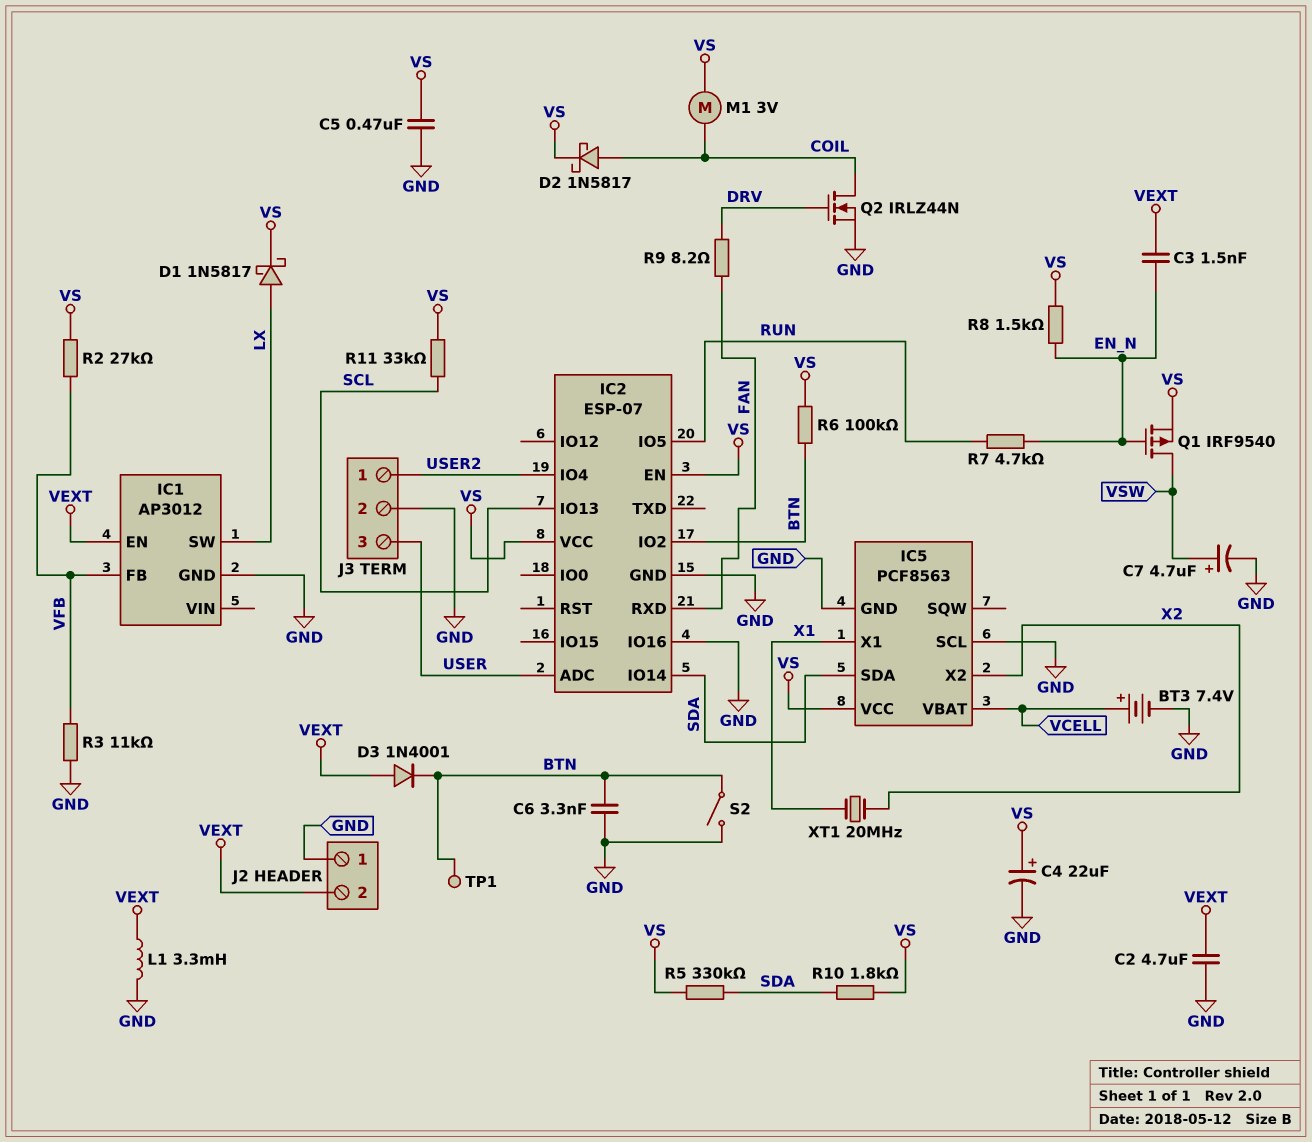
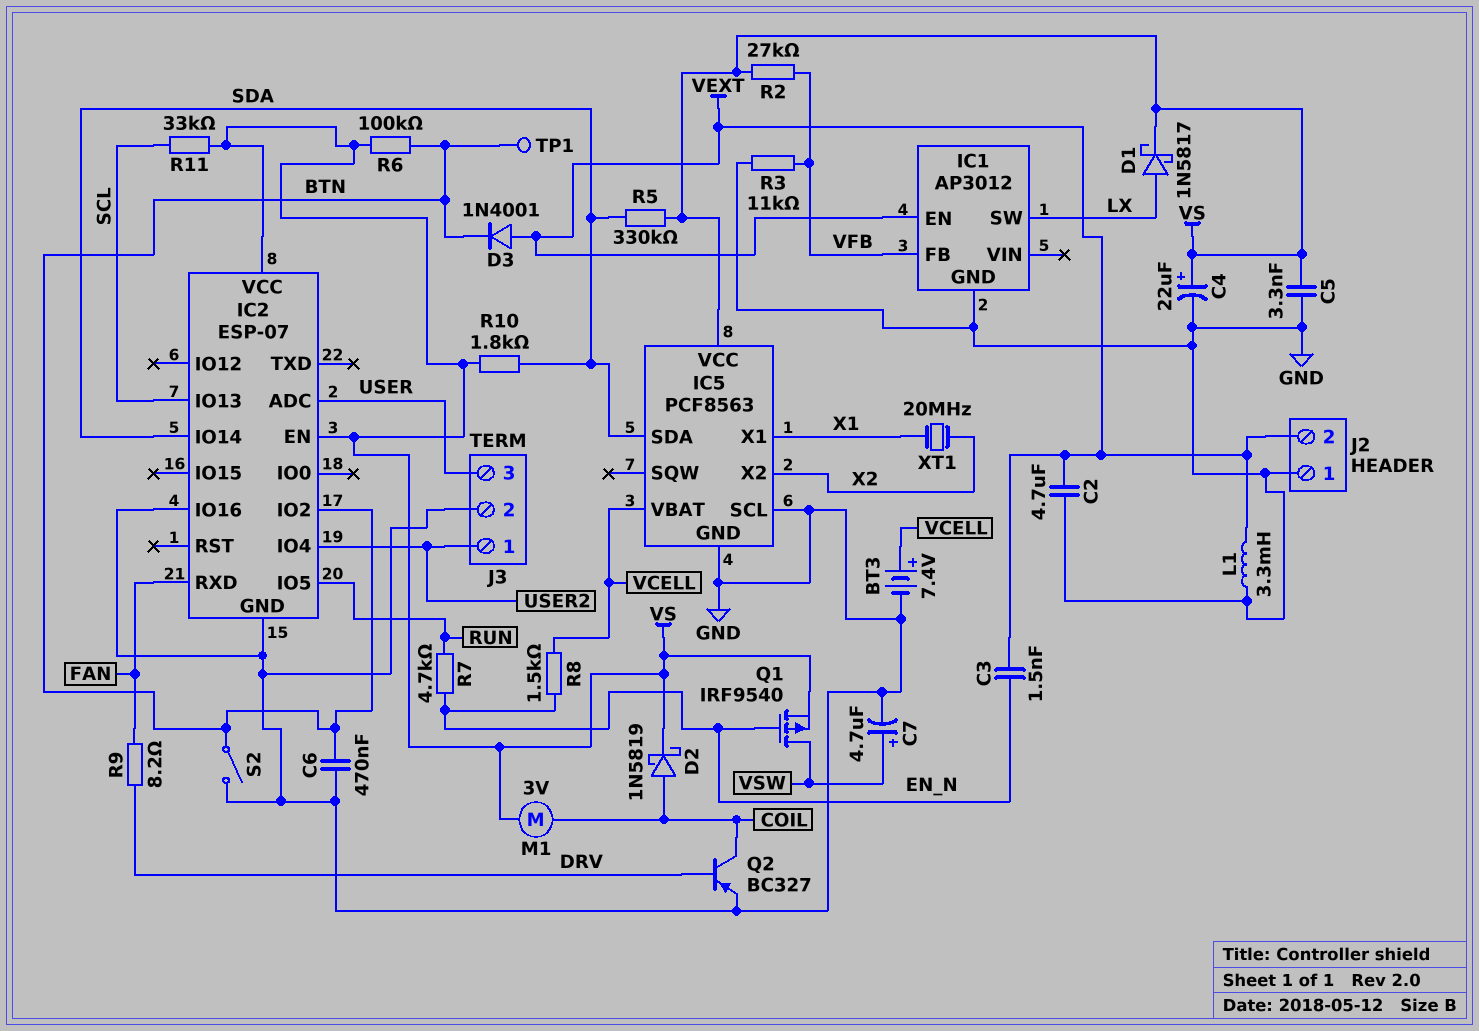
C5: 470nF (GND, VS) -> 3.3nF (GND, VS)
C6: 3.3nF (BTN, GND) -> 470nF (BTN, GND)
D2: schottky 1N5817 (A COIL, K VS) -> schottky 1N5819 (A COIL, K VS)
Q2: NMOS IRLZ44N (G DRV, D COIL, S GND) -> PNP BC327 (B DRV, C COIL, E GND)
R8: 1.5k (EN_N, VS) -> 1.5k (EN_N, VCELL)

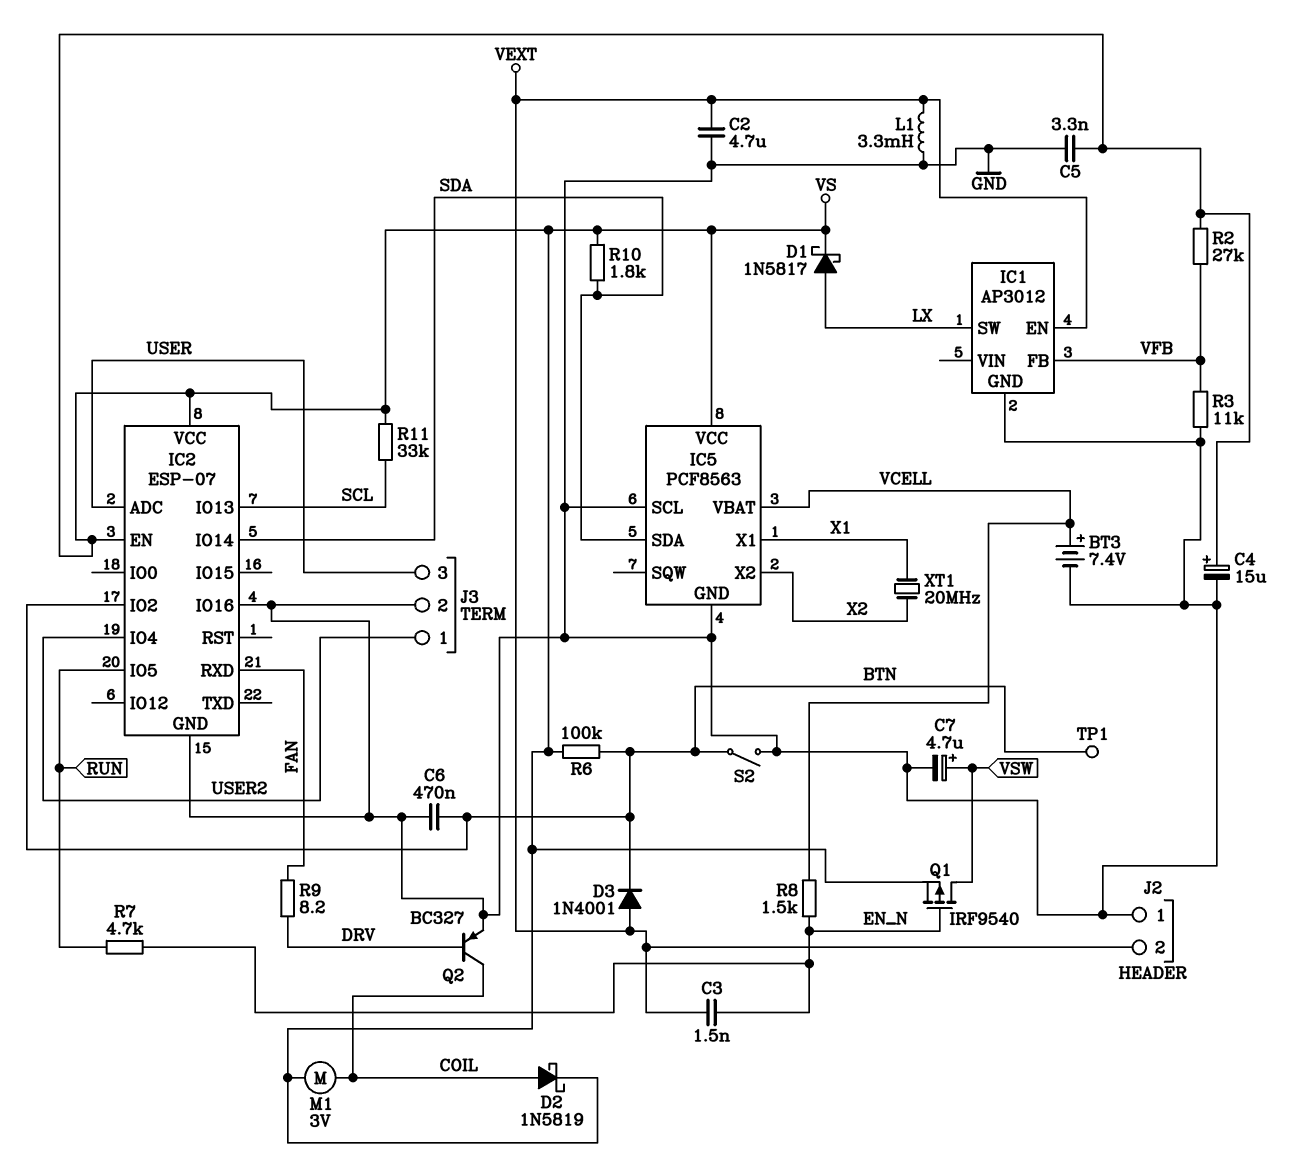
C4: 22uF (plus VS, minus GND) -> 15uF (plus VS, minus GND)
R5: 330k (SDA, VS) -> none

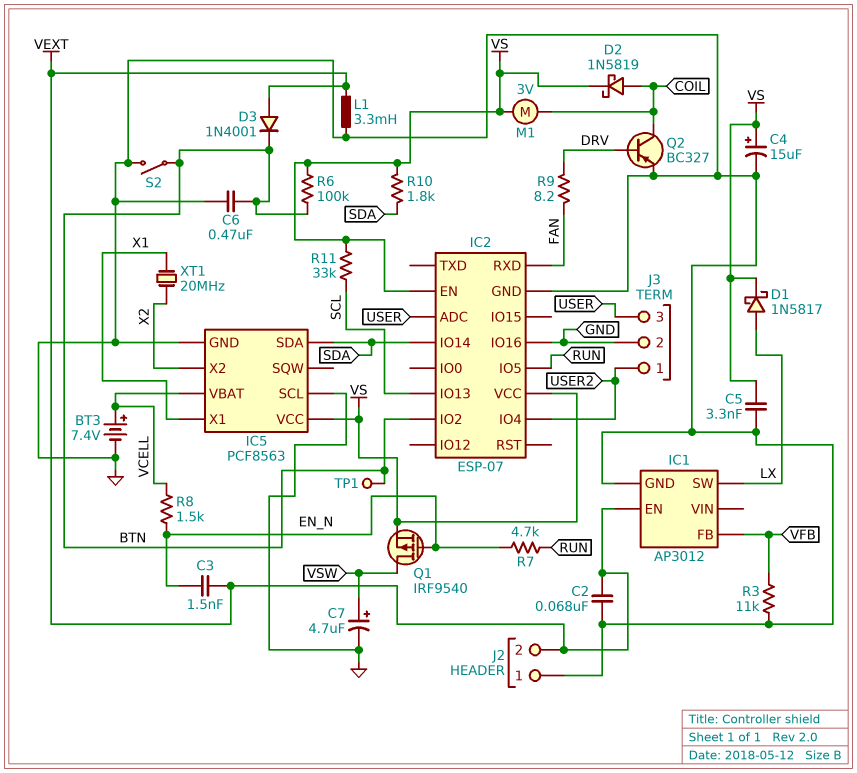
C2: 4.7uF (GND, VEXT) -> 68nF (GND, VEXT)
R2: 27k (VFB, VS) -> none

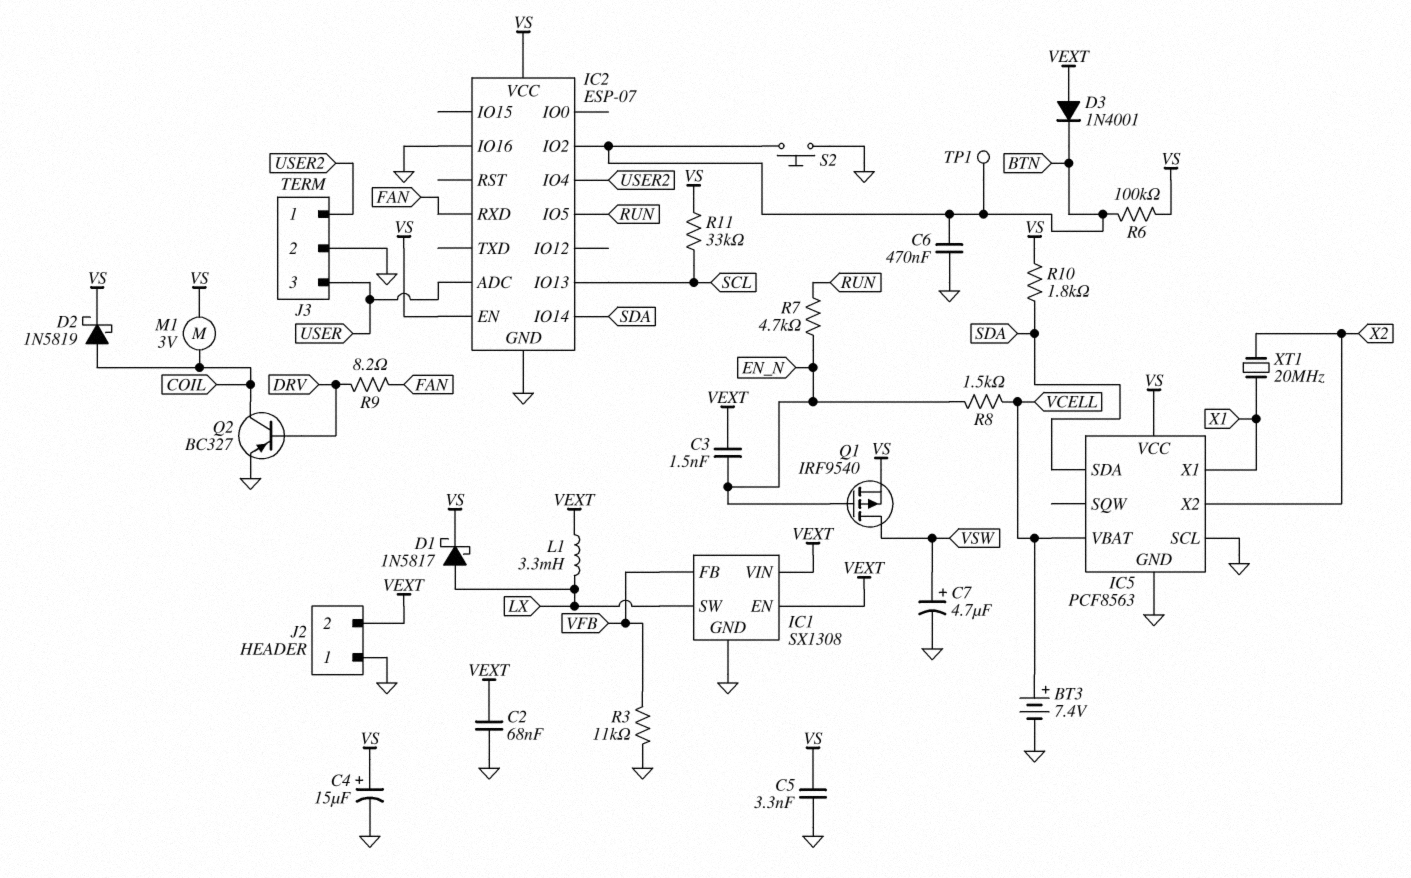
IC1: AP3012 -> SX1308
IC1 pin VIN: none -> VEXT
L1: 3.3mH (GND, VEXT) -> 3.3mH (LX, VEXT)
S2: switch (BTN, GND) -> button (BTN, GND)

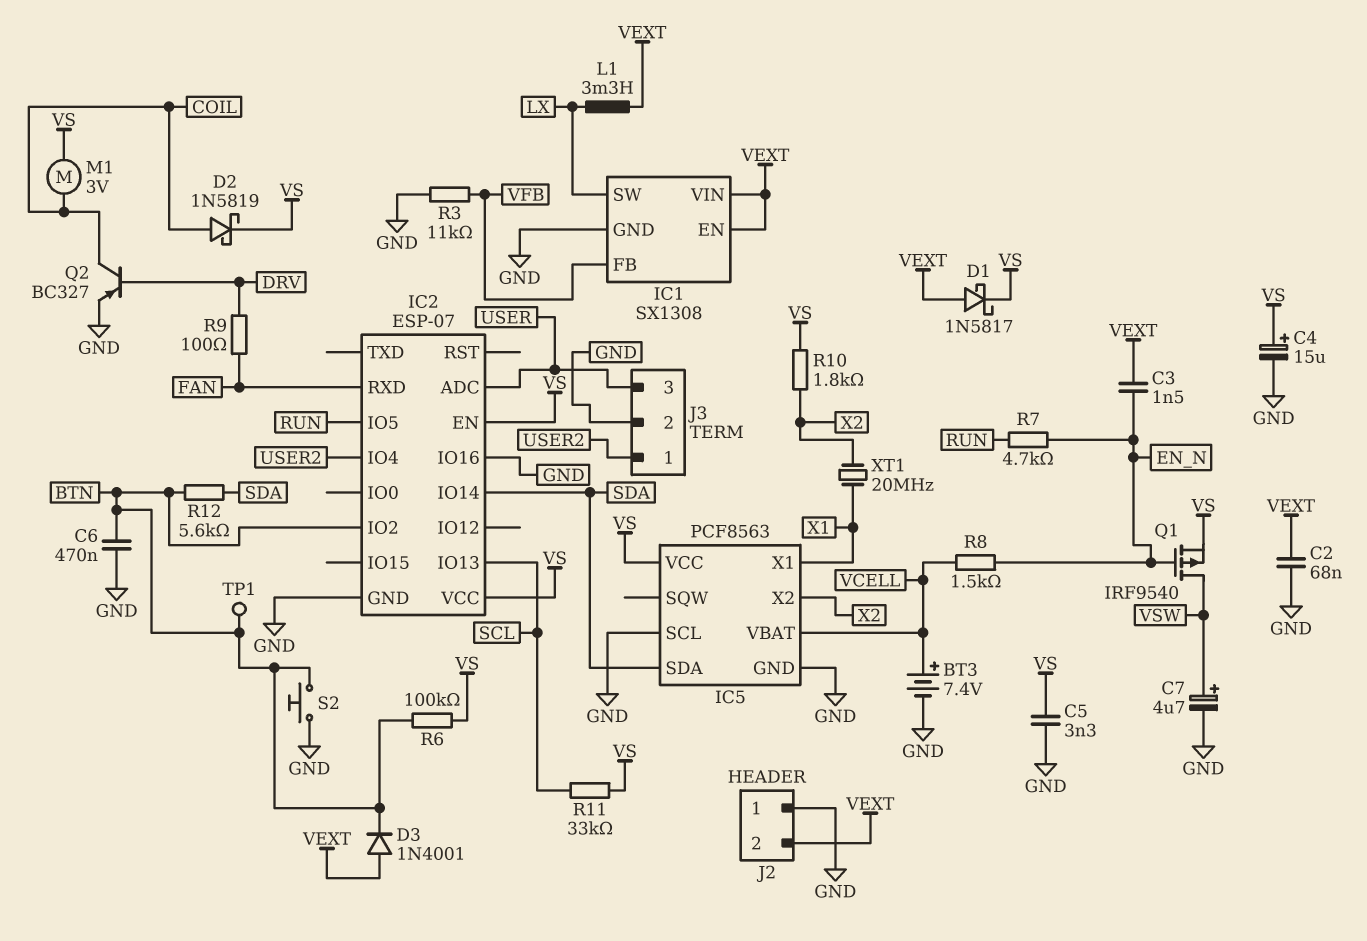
D1: schottky 1N5817 (A LX, K VS) -> schottky 1N5817 (A VEXT, K VS)
R9: 8.2 (DRV, FAN) -> 100 (DRV, FAN)
R10: 1.8k (SDA, VS) -> 1.8k (VS, X2)
R12: none -> 5.6k (BTN, SDA)

